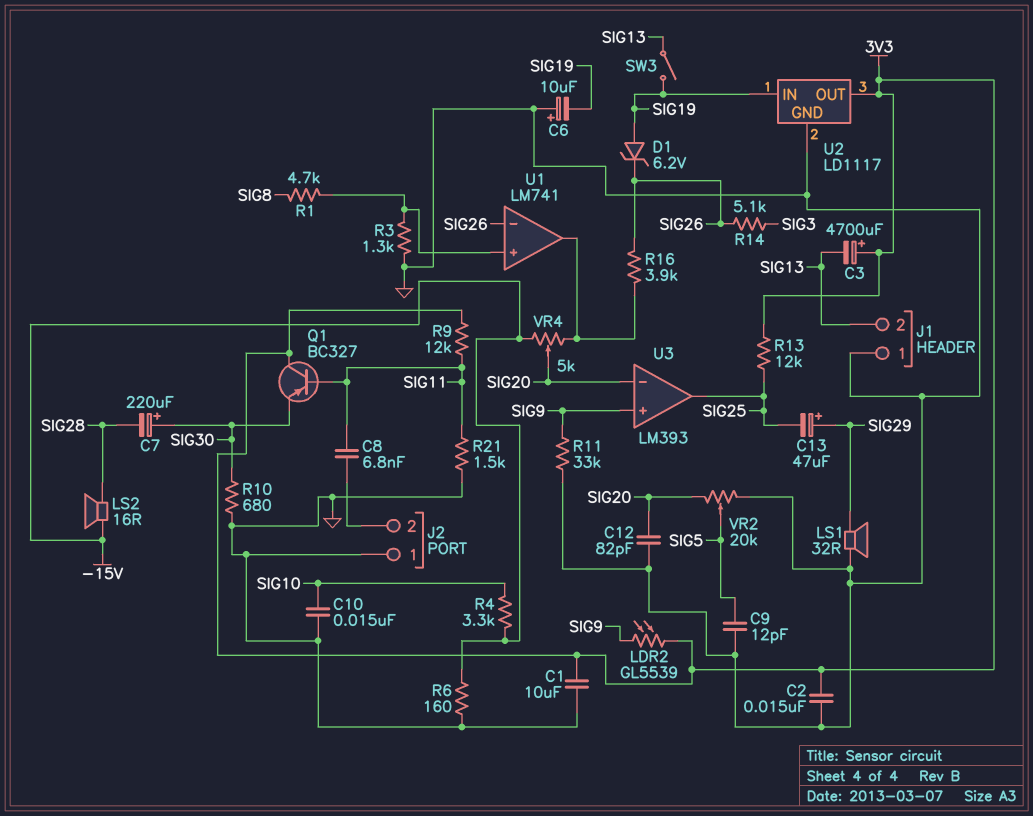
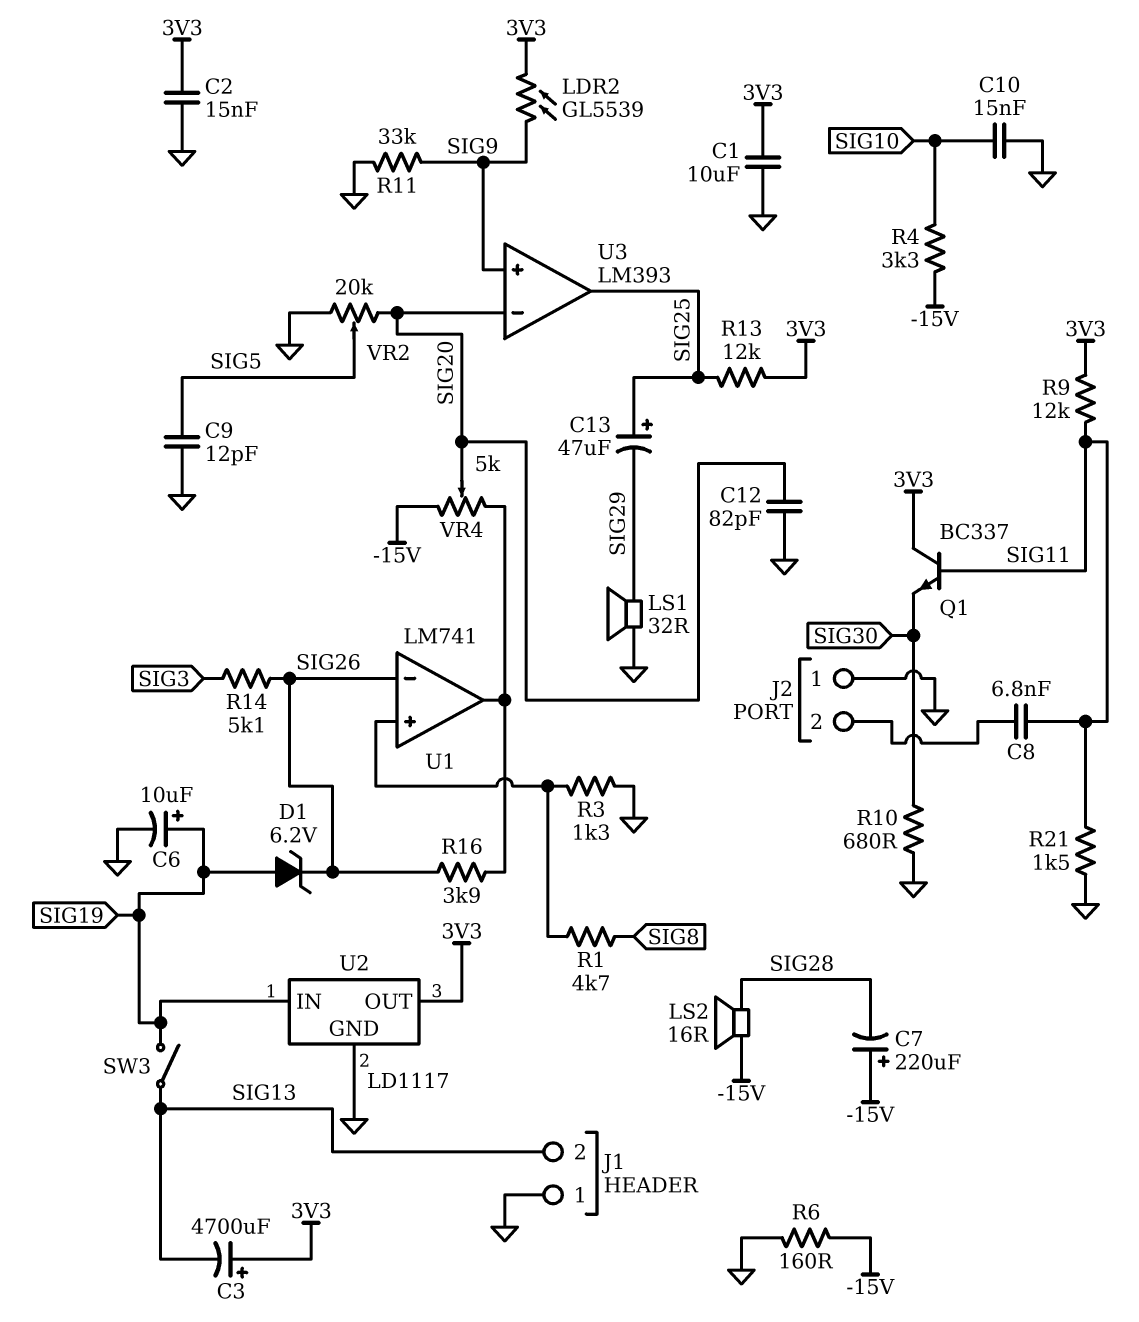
C6: 10uF (plus GND, minus SIG19) -> 10uF (plus SIG19, minus GND)
C7: 220uF (plus SIG30, minus SIG28) -> 220uF (plus -15V, minus SIG28)
C13: 47uF (plus SIG29, minus SIG25) -> 47uF (plus SIG25, minus SIG29)
Q1: PNP BC327 (B SIG11, C 3V3, E SIG30) -> NPN BC337 (B SIG11, C 3V3, E SIG30)

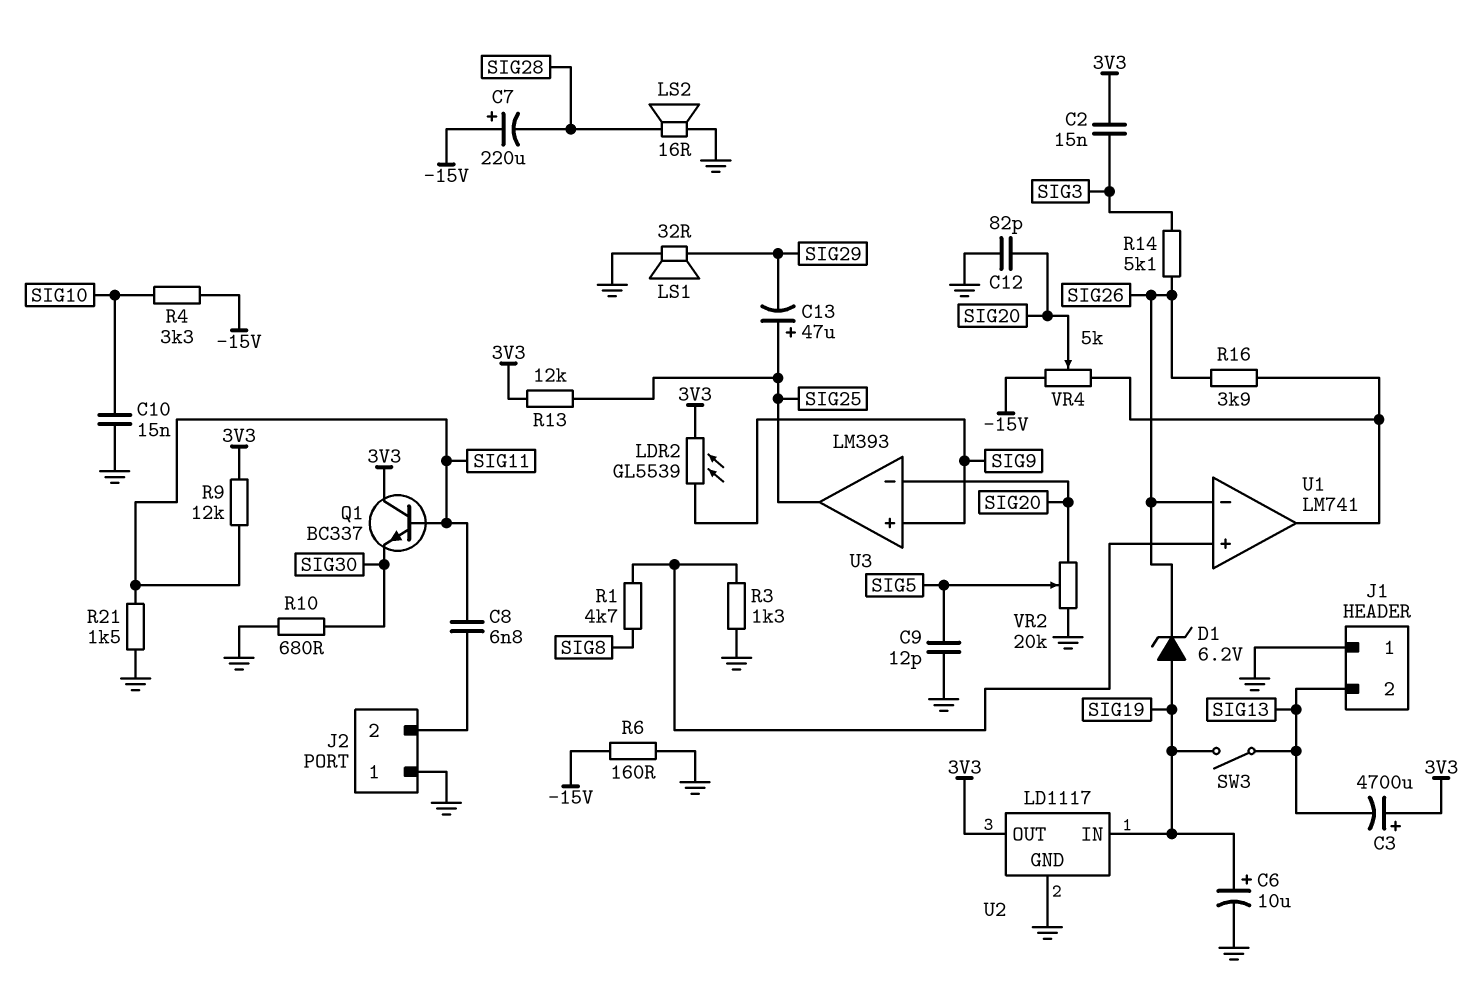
C1: 10uF (3V3, GND) -> none
C2: 15nF (3V3, GND) -> 15nF (3V3, SIG3)
LS2: speaker 16R (-15V, SIG28) -> speaker 16R (GND, SIG28)
R11: 33k (GND, SIG9) -> none

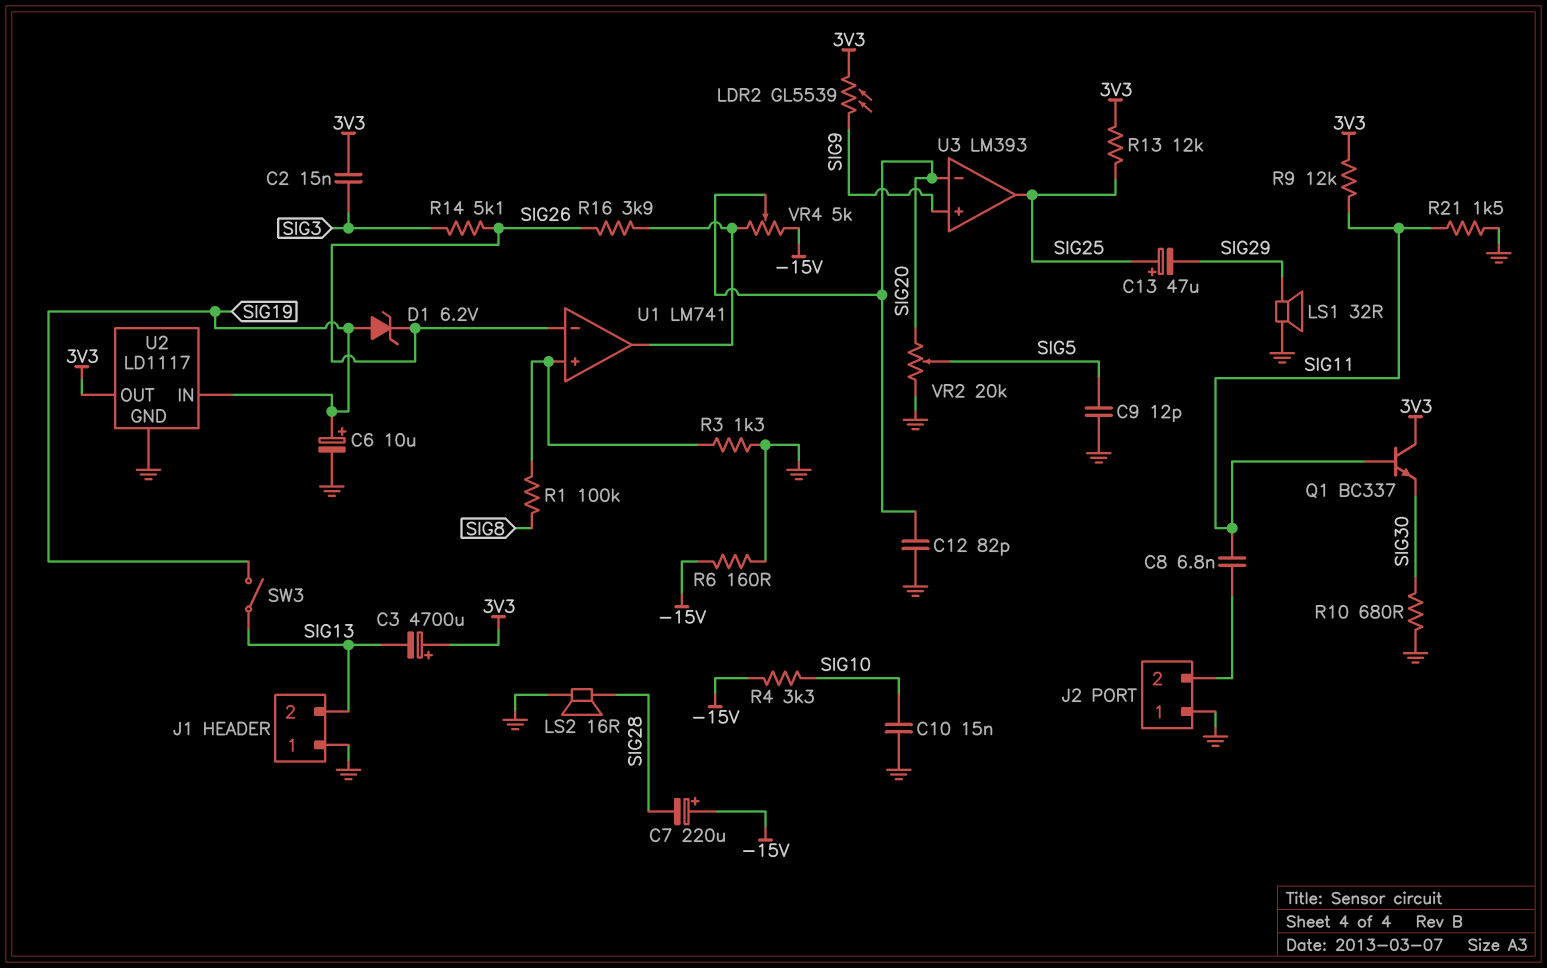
R1: 4.7k (SIG8, U1/in+) -> 100k (SIG8, U1/in+)

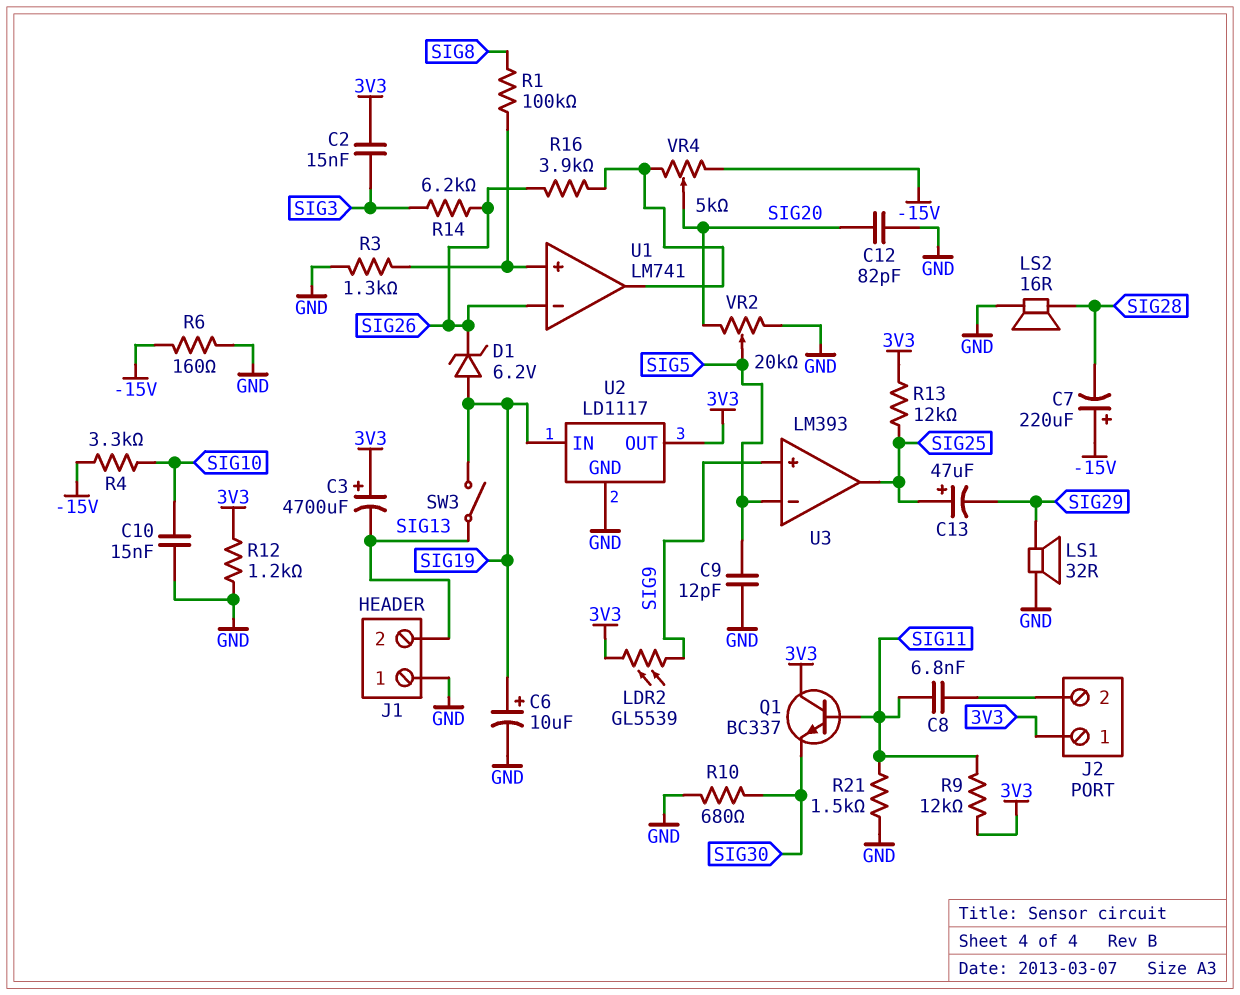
J2 pin 1: GND -> 3V3
R12: none -> 1.2k (3V3, GND)
R14: 5.1k (SIG3, SIG26) -> 6.2k (SIG3, SIG26)
U3 pin in-: SIG20 -> SIG5

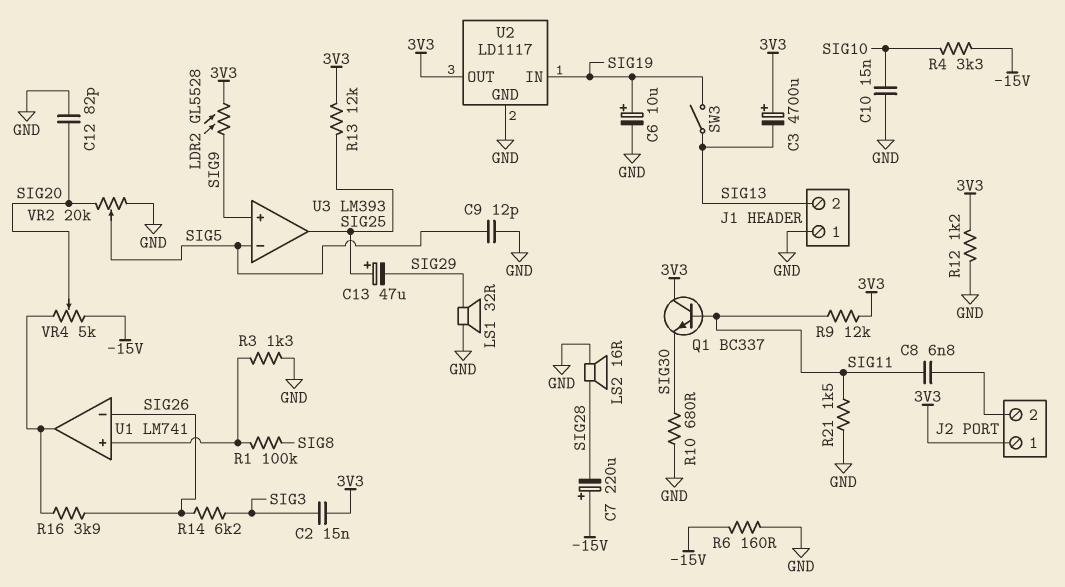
D1: zener 6.2V (A SIG19, K SIG26) -> none
LDR2: GL5539 (3V3, SIG9) -> GL5528 (3V3, SIG9)

